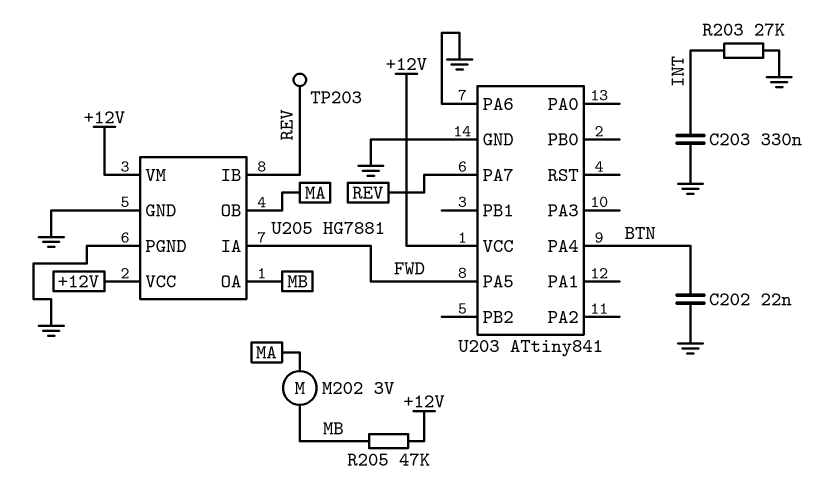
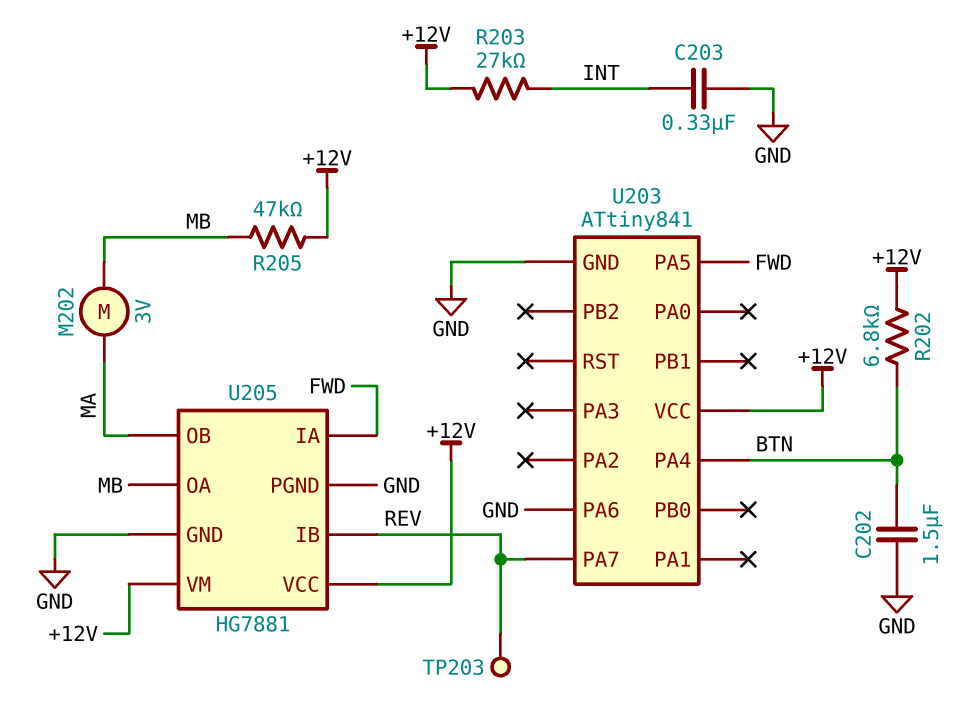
C202: 22nF (BTN, GND) -> 1.5uF (BTN, GND)
R202: none -> 6.8k (+12V, BTN)
R203: 27k (GND, INT) -> 27k (+12V, INT)

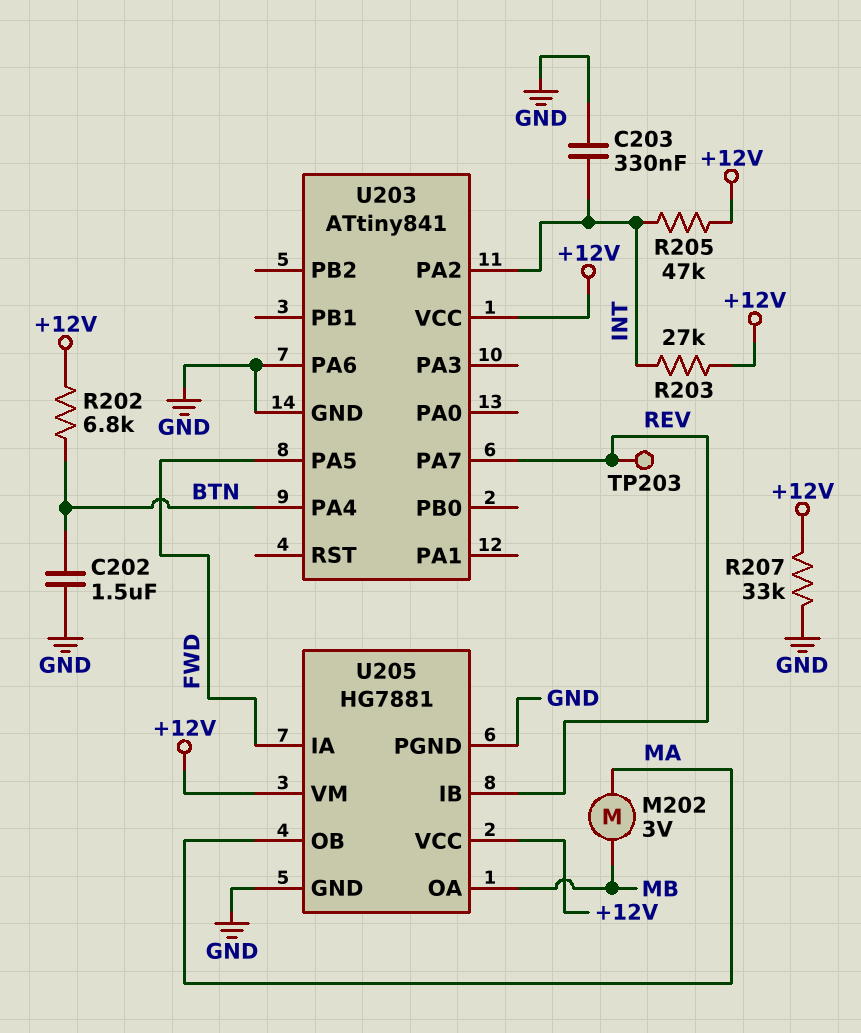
R205: 47k (+12V, MB) -> 47k (+12V, INT)
R207: none -> 33k (+12V, GND)
U203 pin PA2: none -> INT

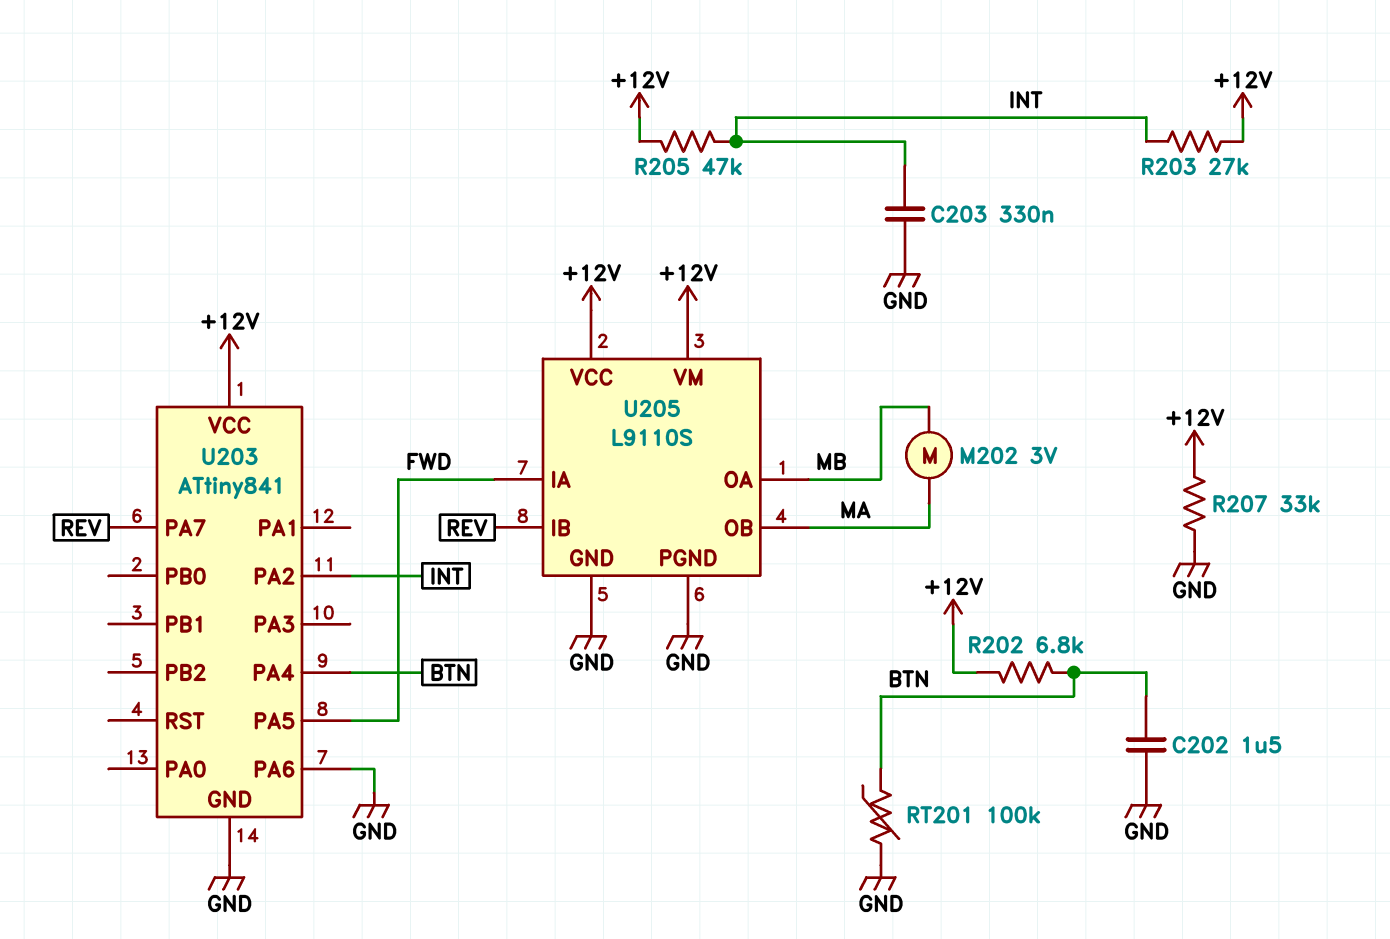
RT201: none -> 100k (BTN, GND)
TP203: test point (REV) -> none
U205: HG7881 -> L9110S

